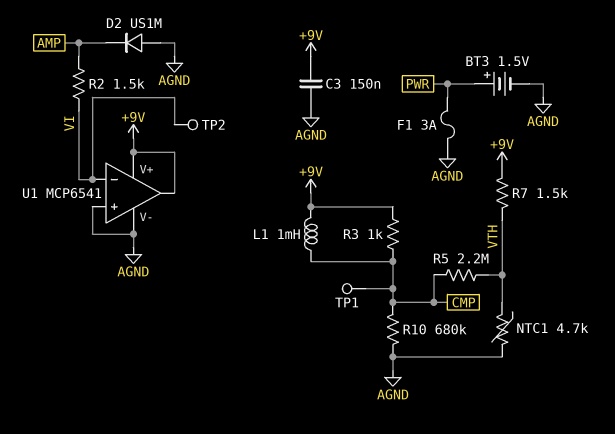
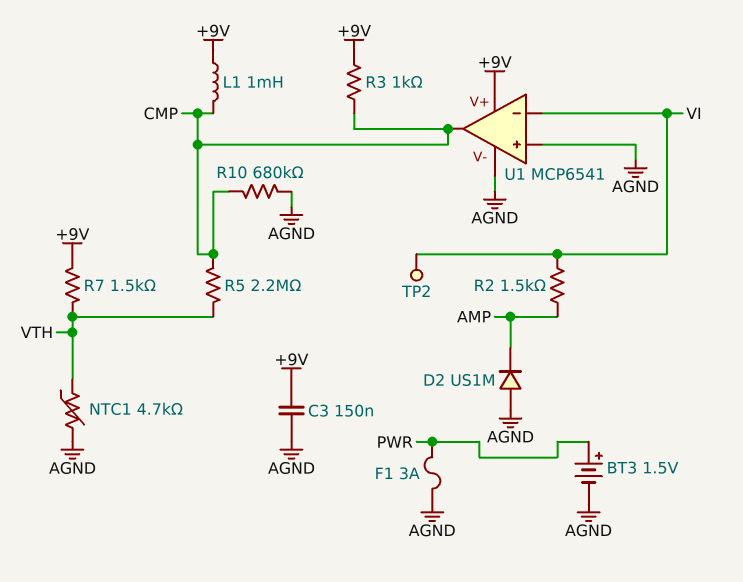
TP1: test point (CMP) -> none
U1 pin out: +9V -> CMP

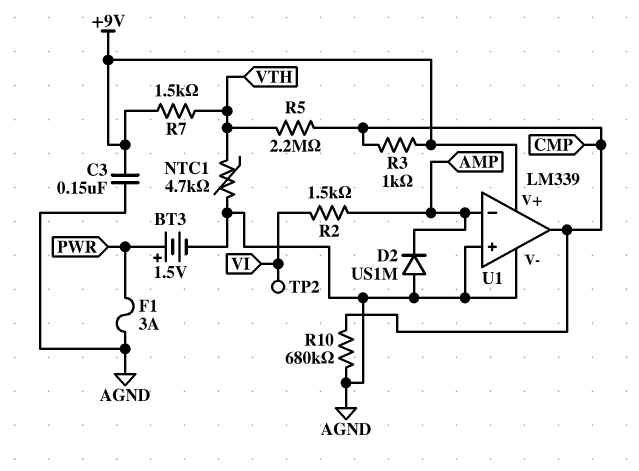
L1: 1mH (+9V, CMP) -> none
U1: MCP6541 -> LM339
U1 pin in-: VI -> AMP

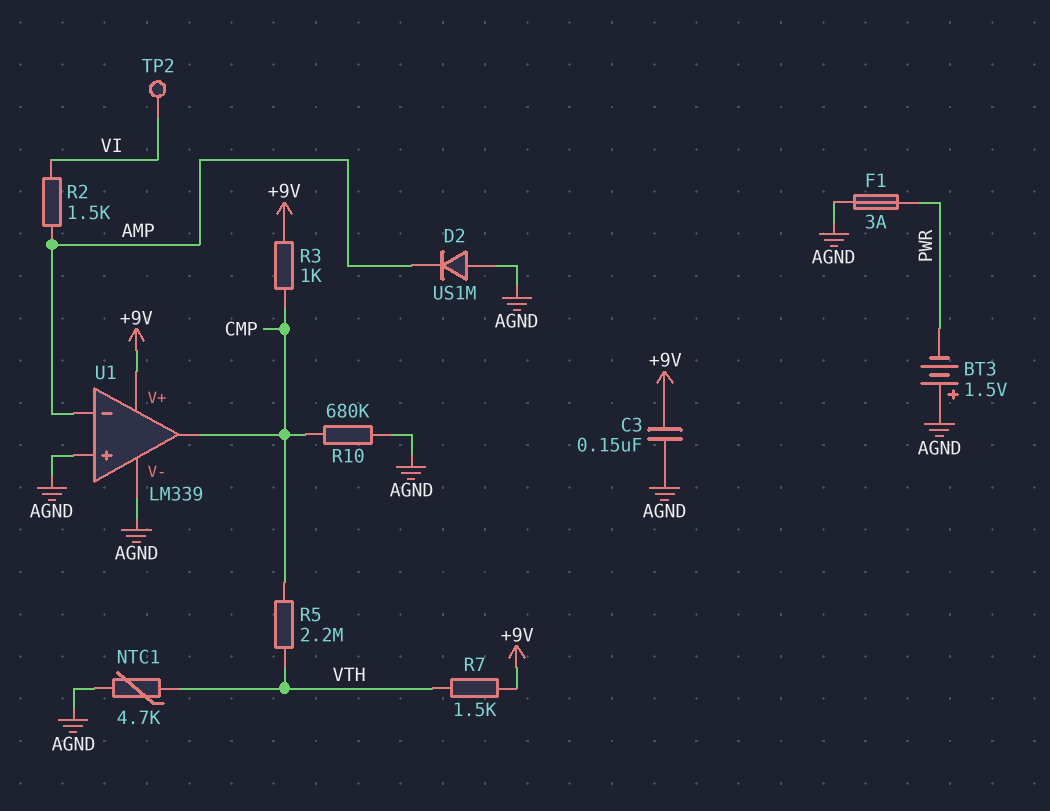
BT3: 1.5V (plus PWR, minus AGND) -> 1.5V (plus AGND, minus PWR)

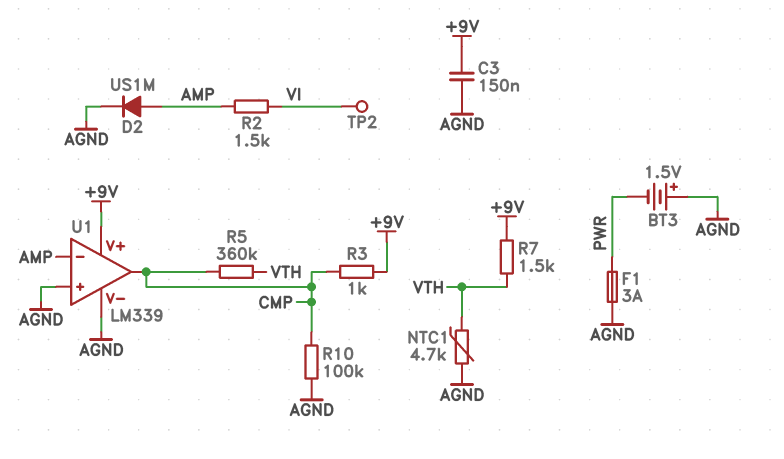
D2: diode US1M (A AGND, K AMP) -> diode US1M (A AMP, K AGND)
R5: 2.2M (CMP, VTH) -> 360k (CMP, VTH)
R10: 680k (AGND, CMP) -> 100k (AGND, CMP)

